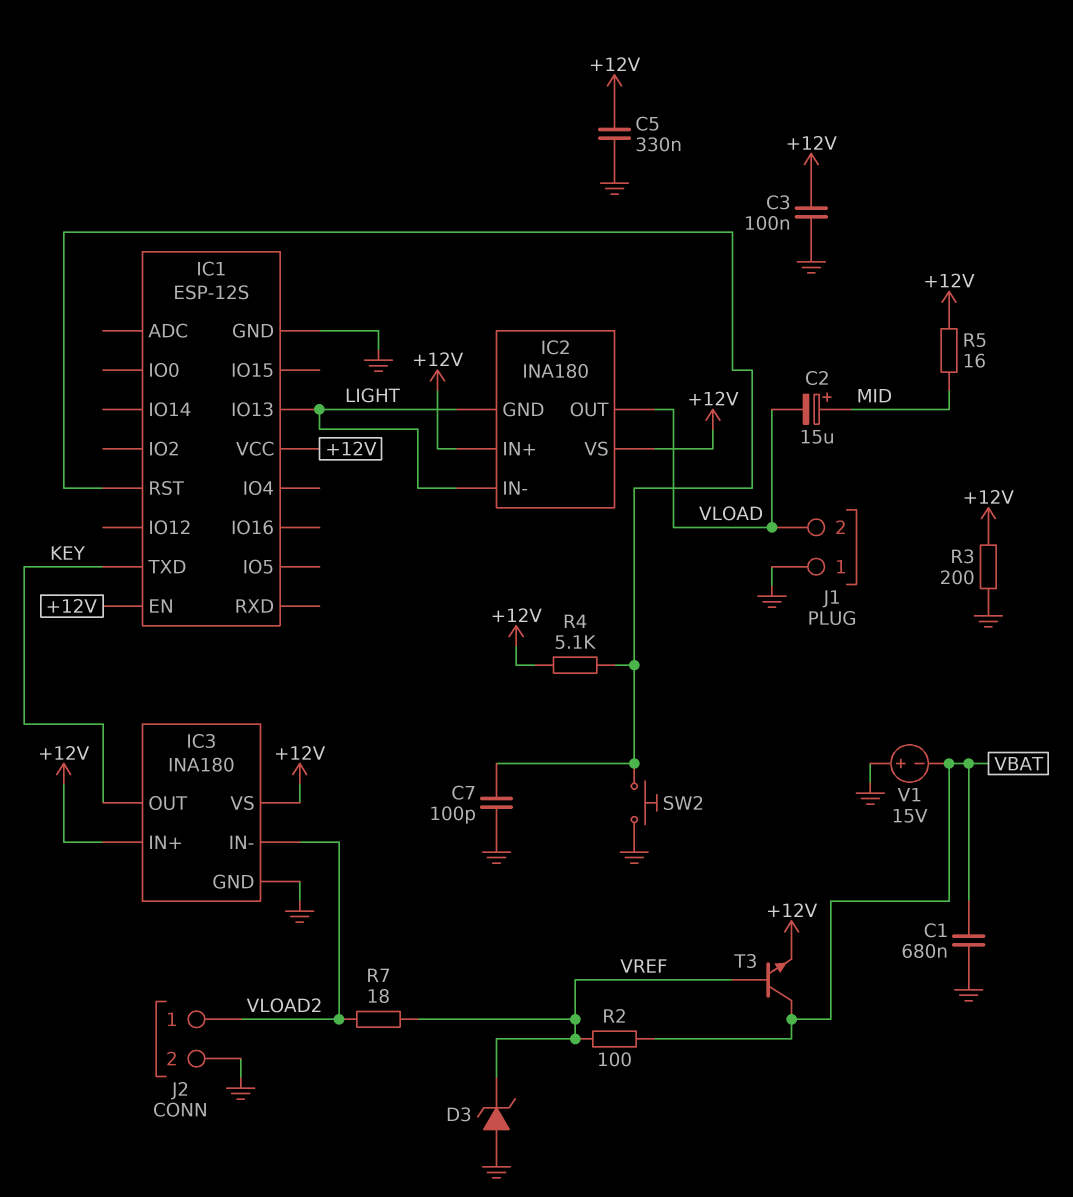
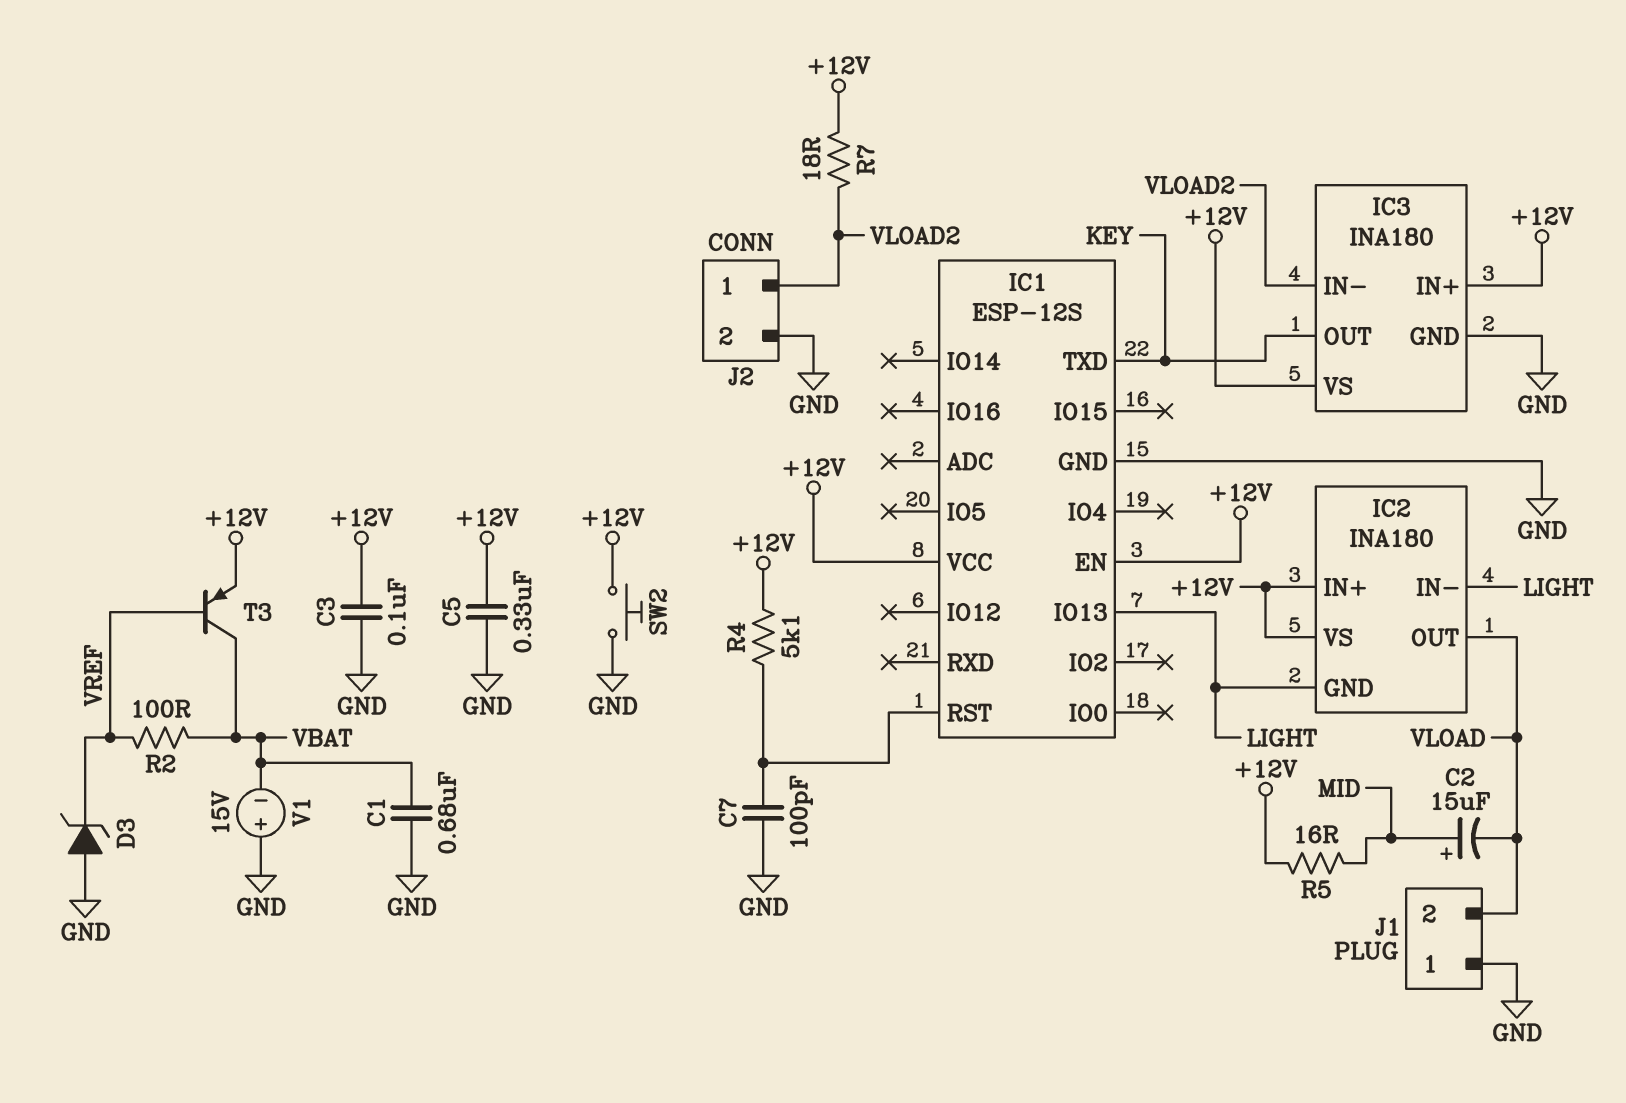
R3: 200 (+12V, GND) -> none
R7: 18 (VLOAD2, VREF) -> 18 (+12V, VLOAD2)
SW2: button (GND, IC1/RST) -> button (+12V, GND)
T3: NPN (B VREF, C VBAT, E +12V) -> PNP (B VREF, C VBAT, E +12V)

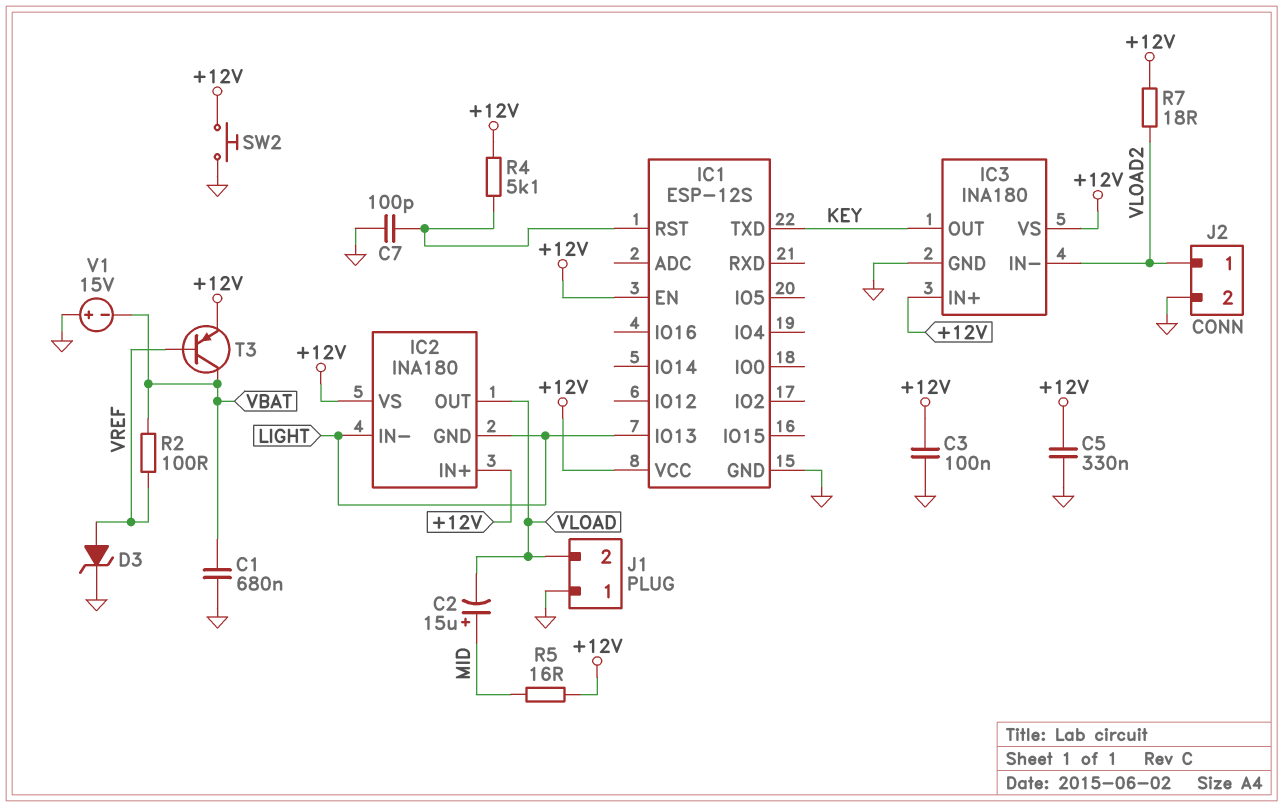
D3: zener (A GND, K VREF) -> zener (A VREF, K GND)

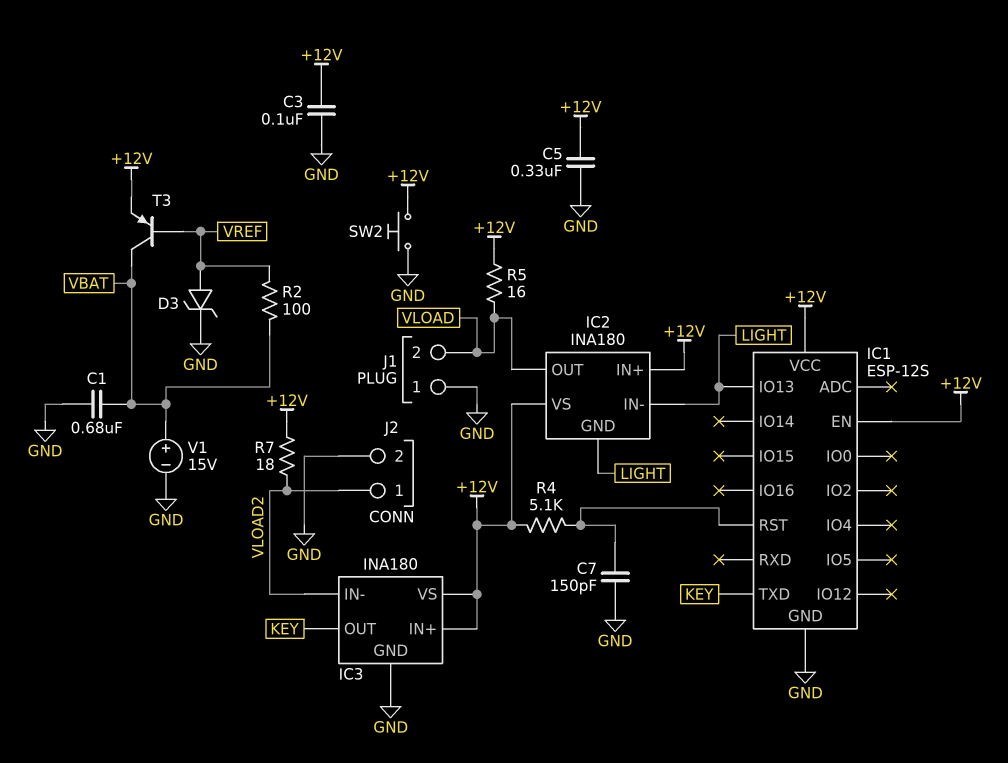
C2: 15uF (plus MID, minus VLOAD) -> none
C7: 100pF (GND, IC1/RST) -> 150pF (GND, IC1/RST)
R5: 16 (+12V, MID) -> 16 (+12V, VLOAD)
V1: 15V (plus GND, minus VBAT) -> 15V (plus VBAT, minus GND)

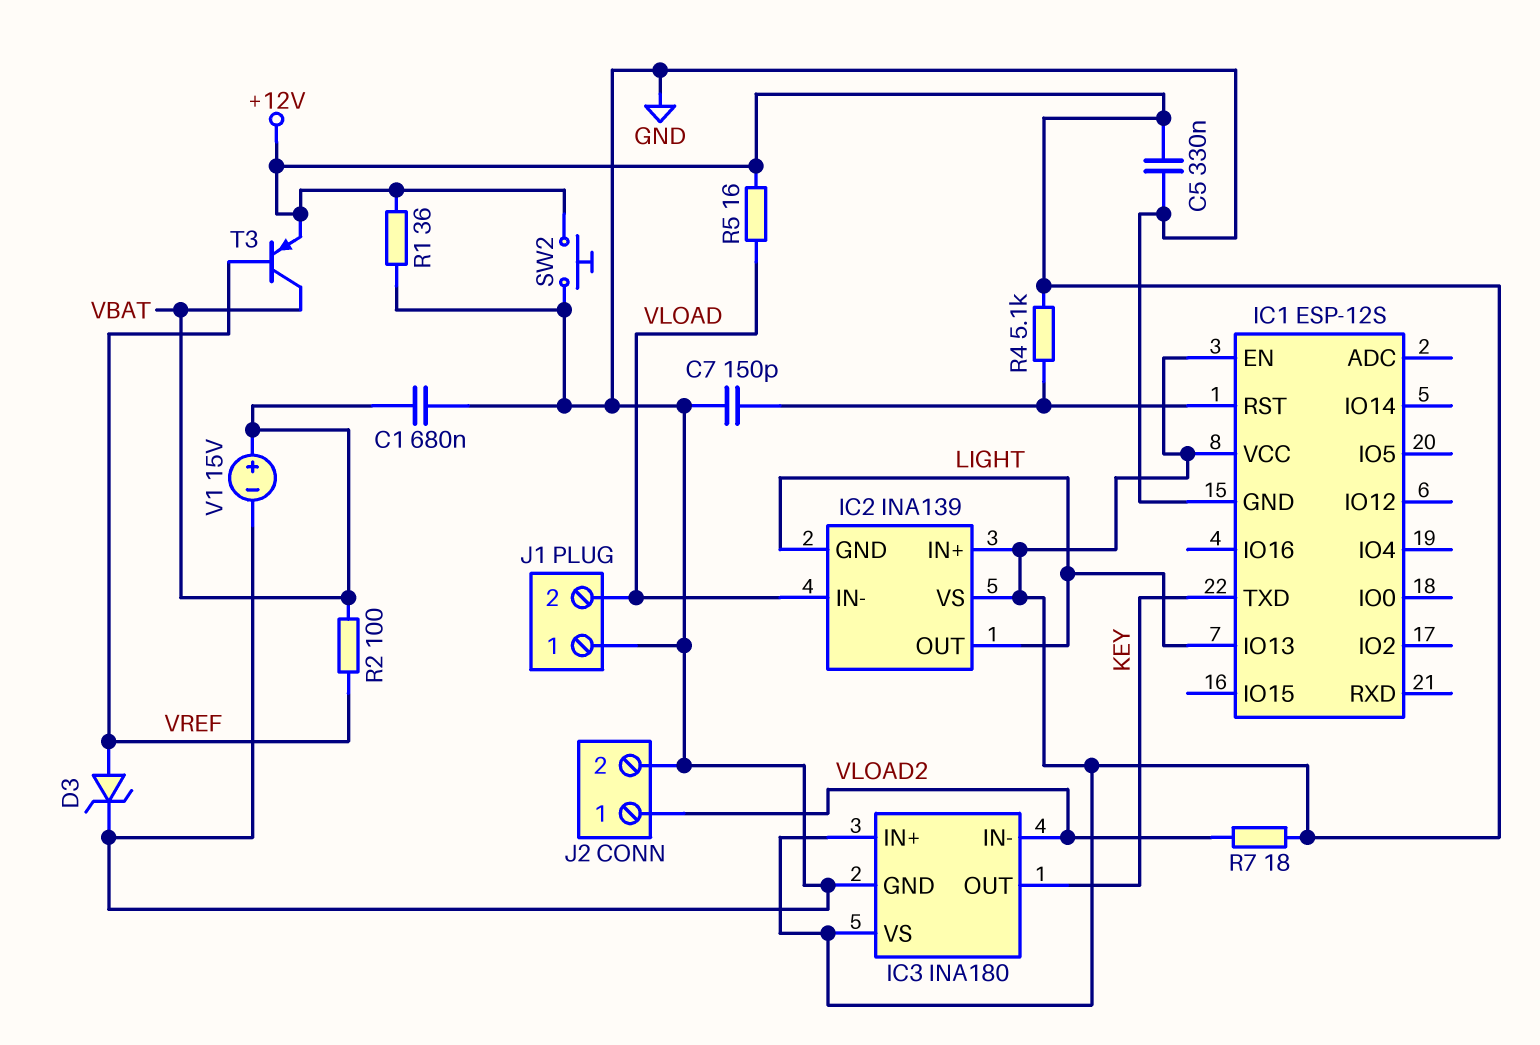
C3: 100nF (+12V, GND) -> none
IC2: INA180 -> INA139
IC2 pin IN-: LIGHT -> VLOAD
IC2 pin OUT: VLOAD -> LIGHT
R1: none -> 36 (+12V, GND)

